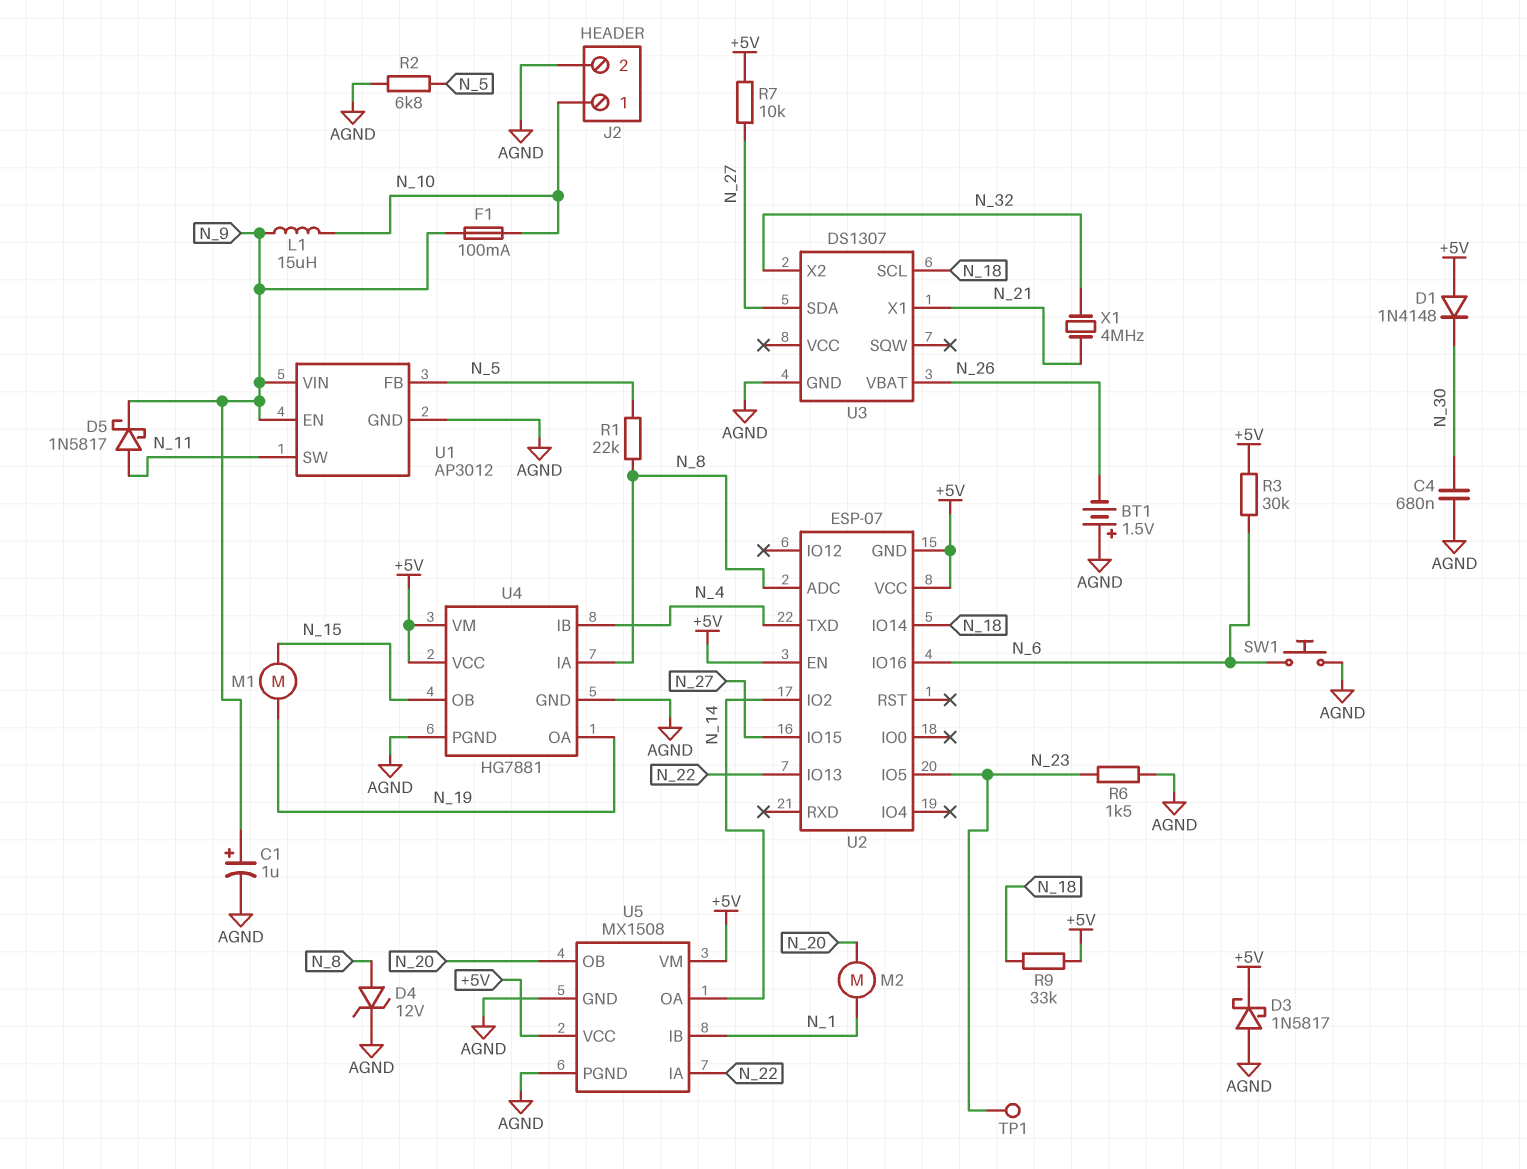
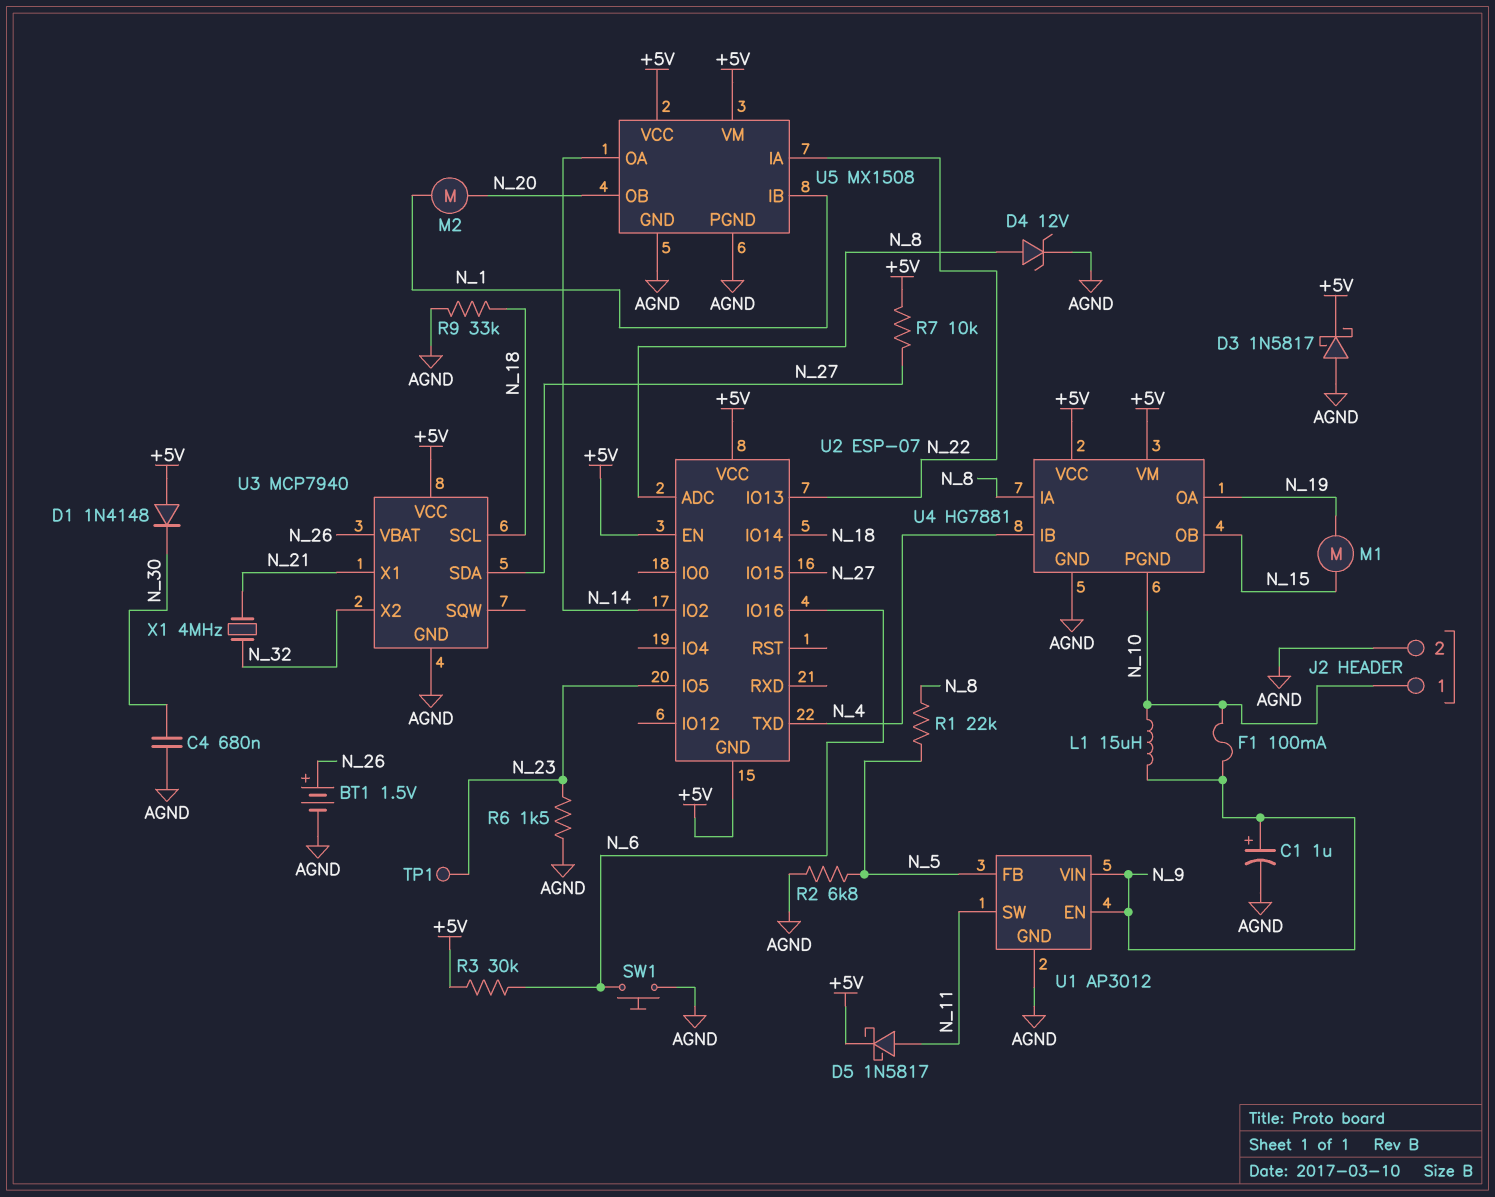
BT1: 1.5V (plus AGND, minus N_26) -> 1.5V (plus N_26, minus AGND)
D5: schottky 1N5817 (A N_11, K N_9) -> schottky 1N5817 (A N_11, K +5V)
R9: 33k (+5V, N_18) -> 33k (AGND, N_18)
U3: DS1307 -> MCP7940
U3 pin VCC: none -> +5V
U4 pin PGND: AGND -> N_10

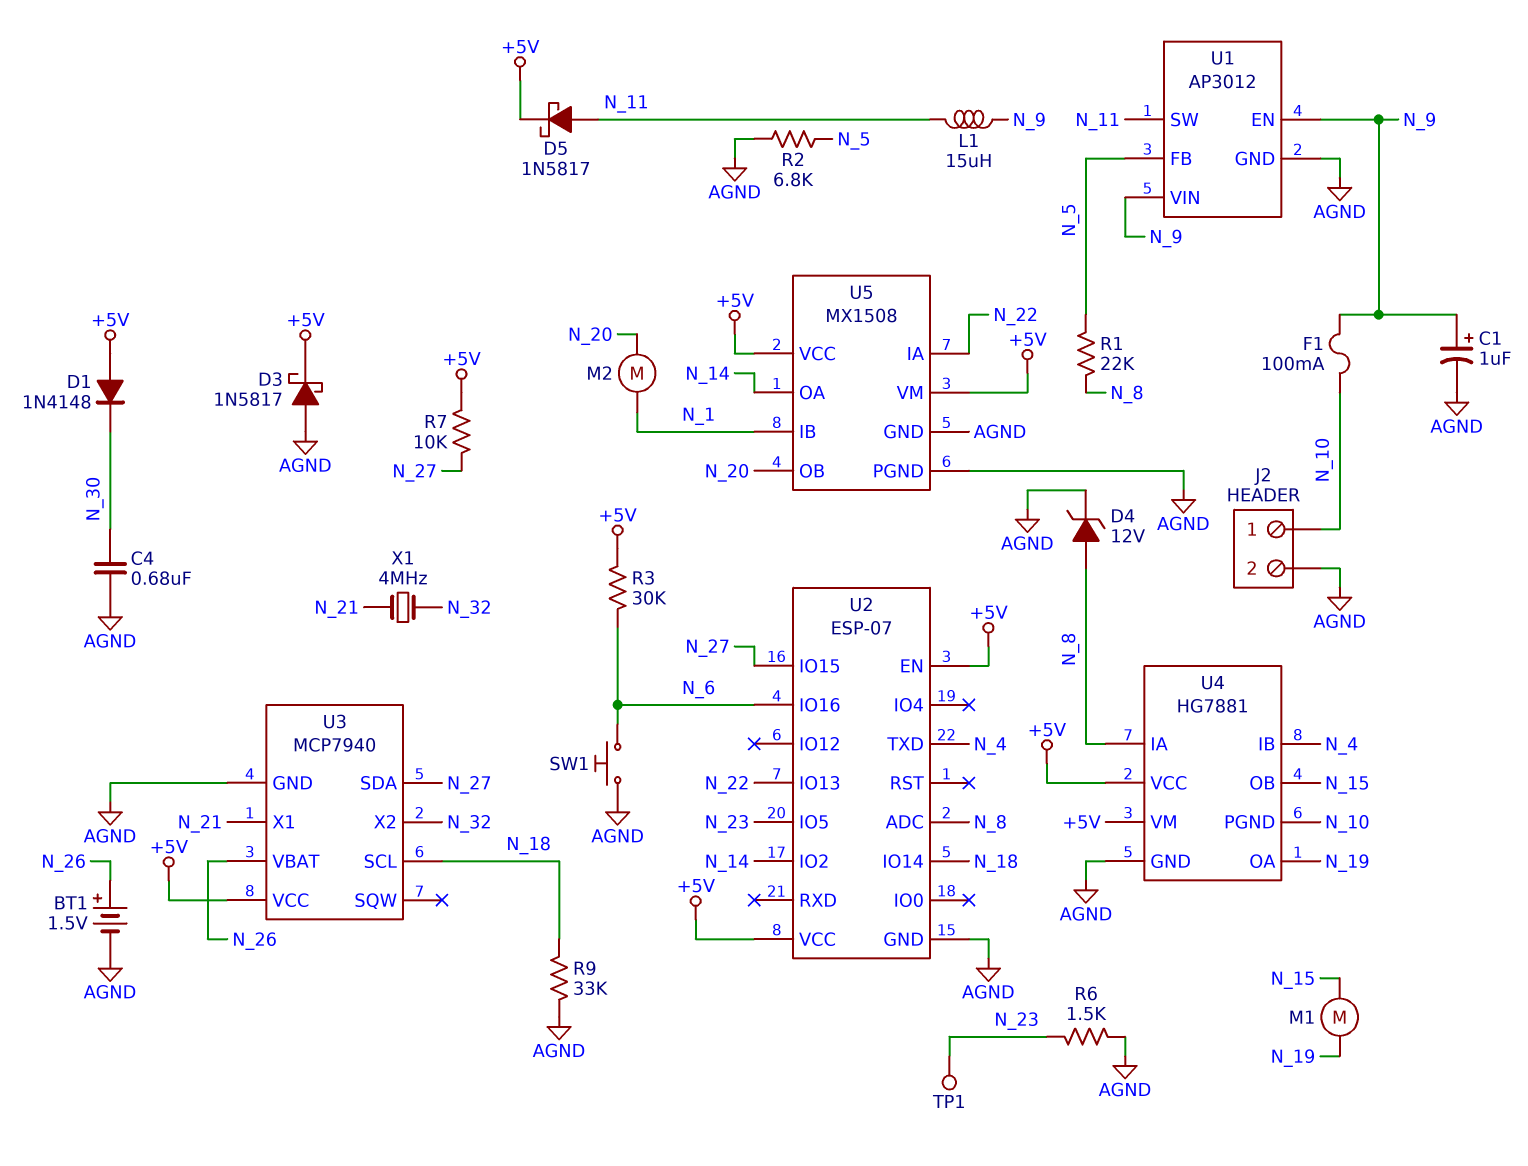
L1: 15uH (N_9, N_10) -> 15uH (N_9, N_11)
U2 pin GND: +5V -> AGND

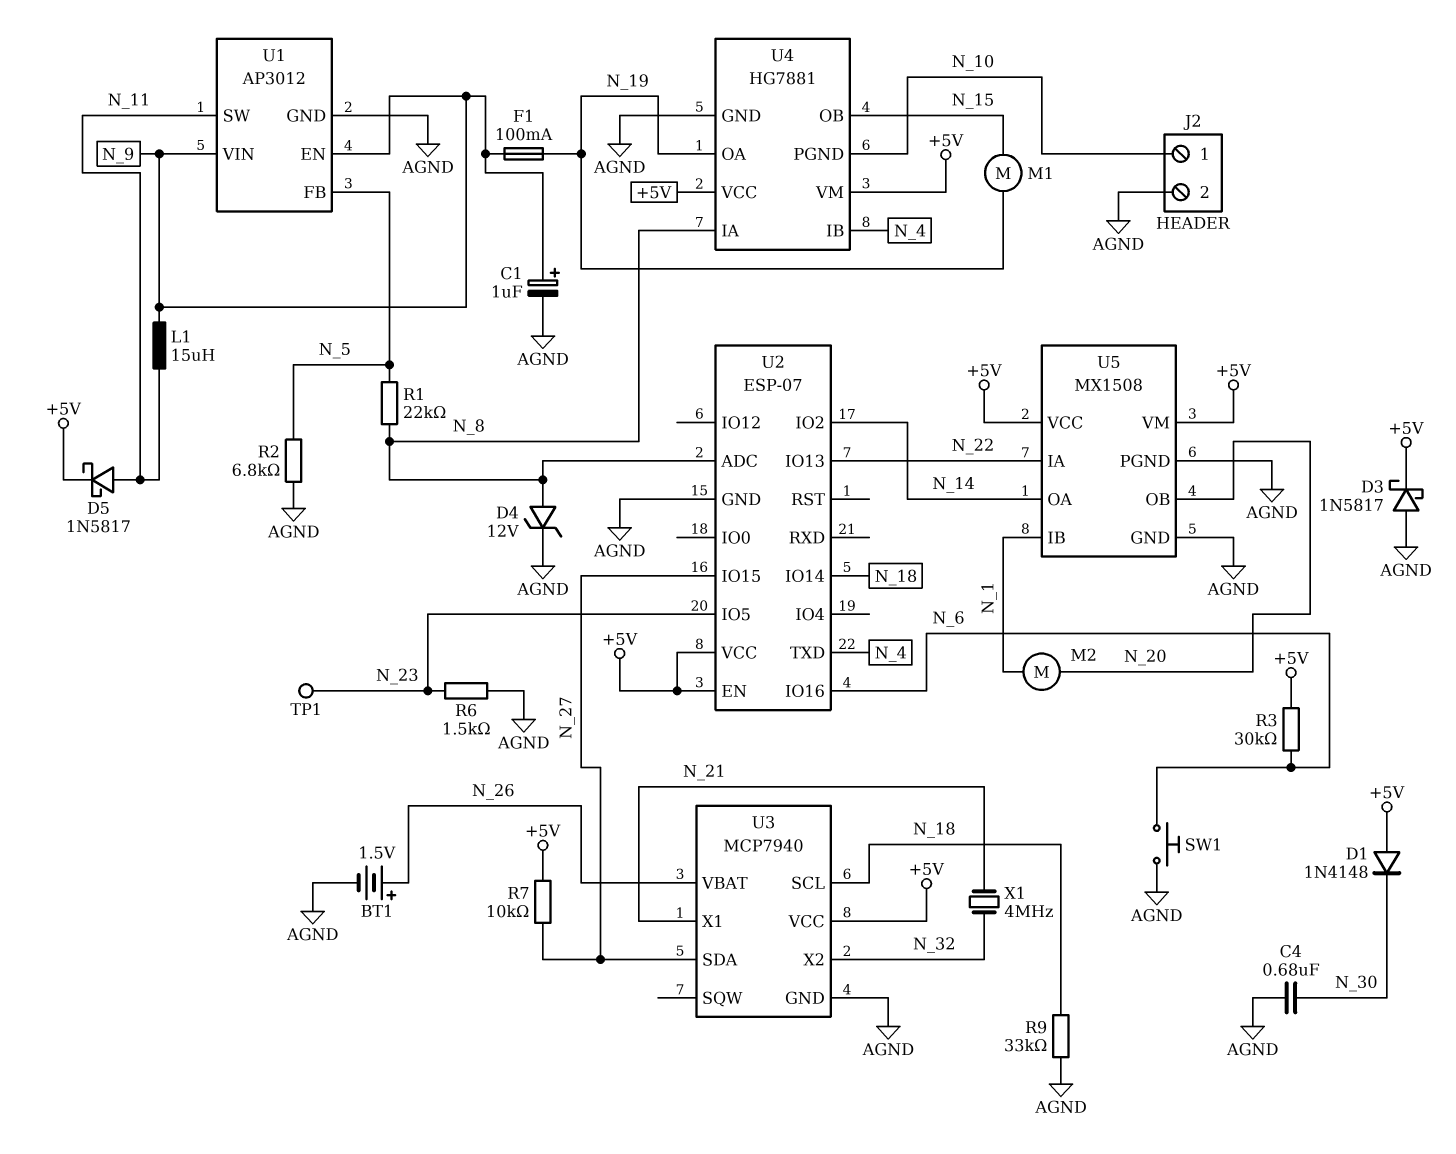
F1: 100mA (N_9, N_10) -> 100mA (N_9, N_19)

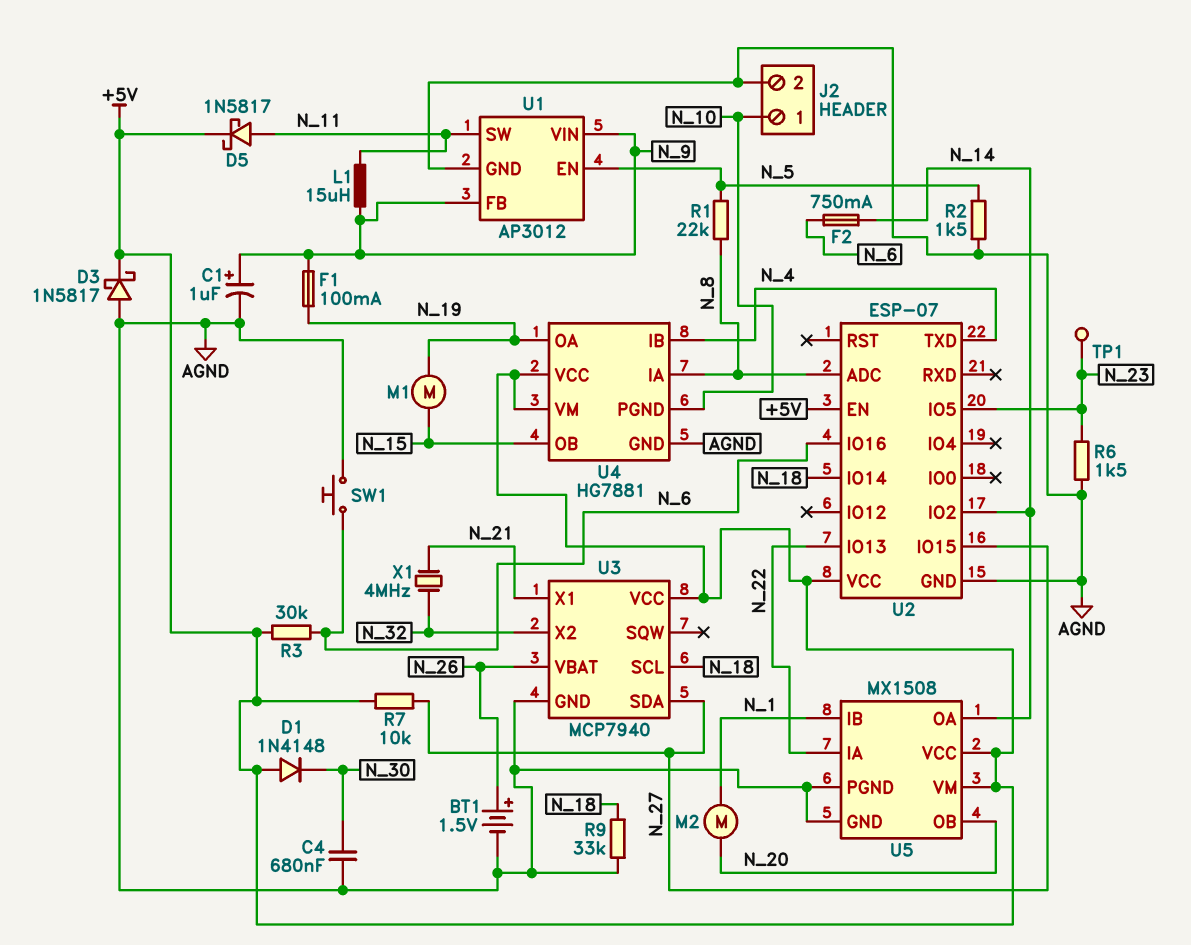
D4: zener 12V (A N_8, K AGND) -> none
F2: none -> 750mA (N_6, N_14)
R2: 6.8k (AGND, N_5) -> 1.5k (AGND, N_5)
U1 pin EN: N_9 -> N_5
U1 pin FB: N_5 -> N_9

